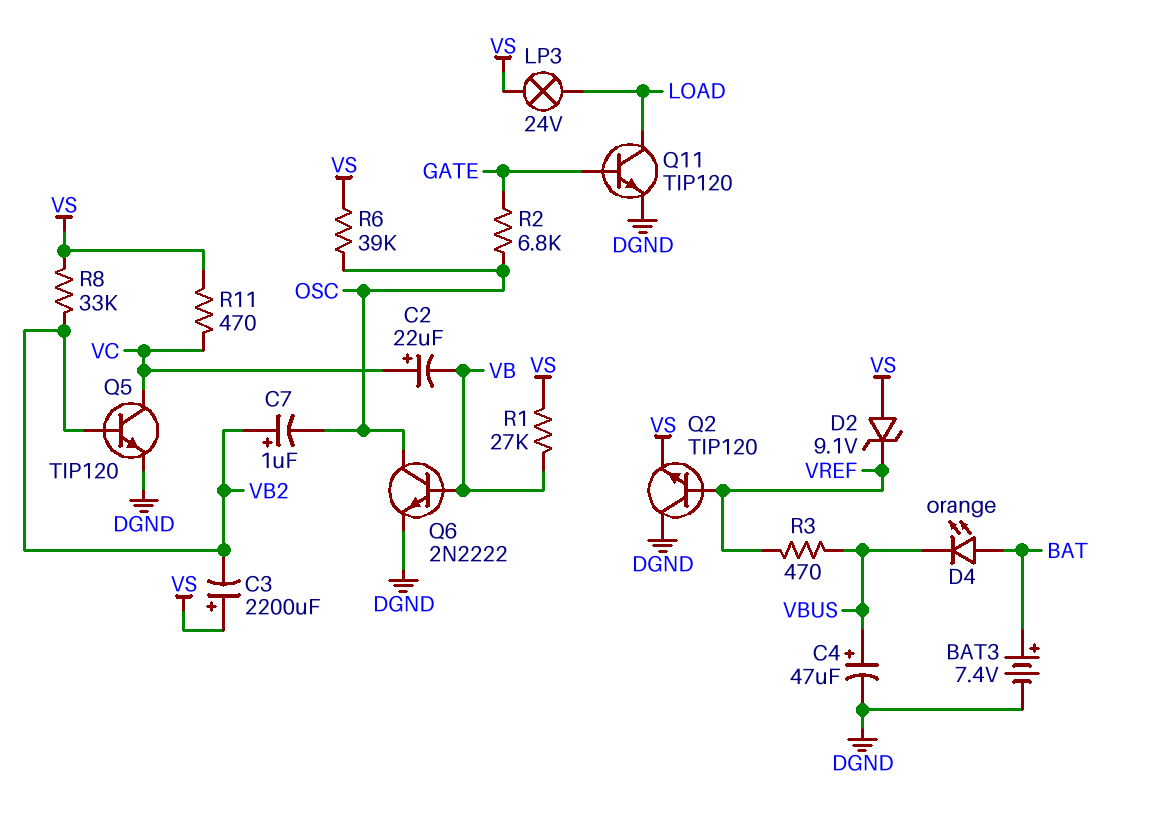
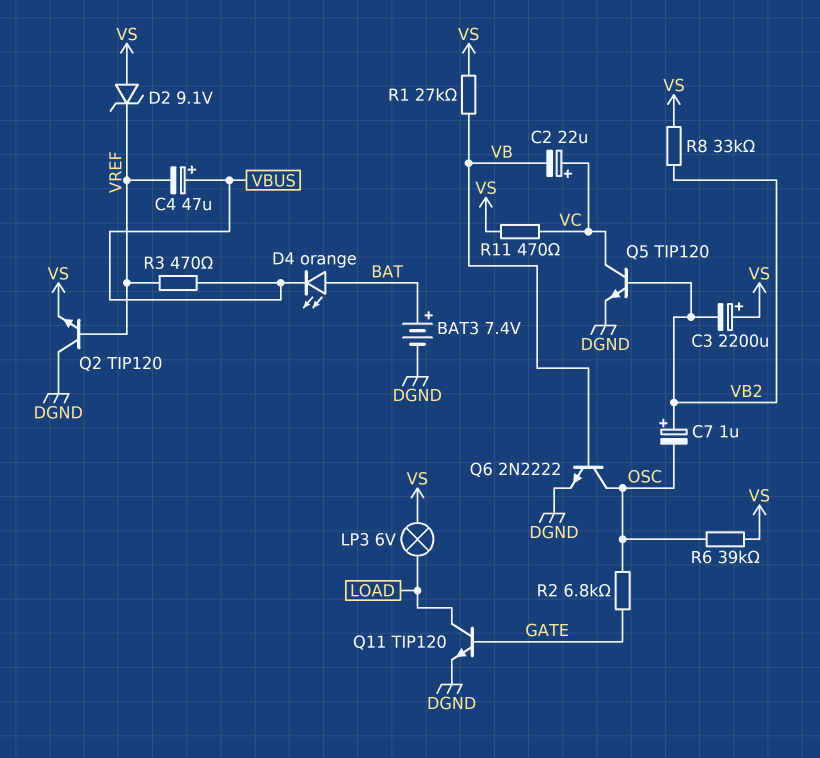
C4: 47uF (plus VBUS, minus DGND) -> 47uF (plus VBUS, minus VREF)
LP3: lamp 24V (LOAD, VS) -> lamp 6V (LOAD, VS)

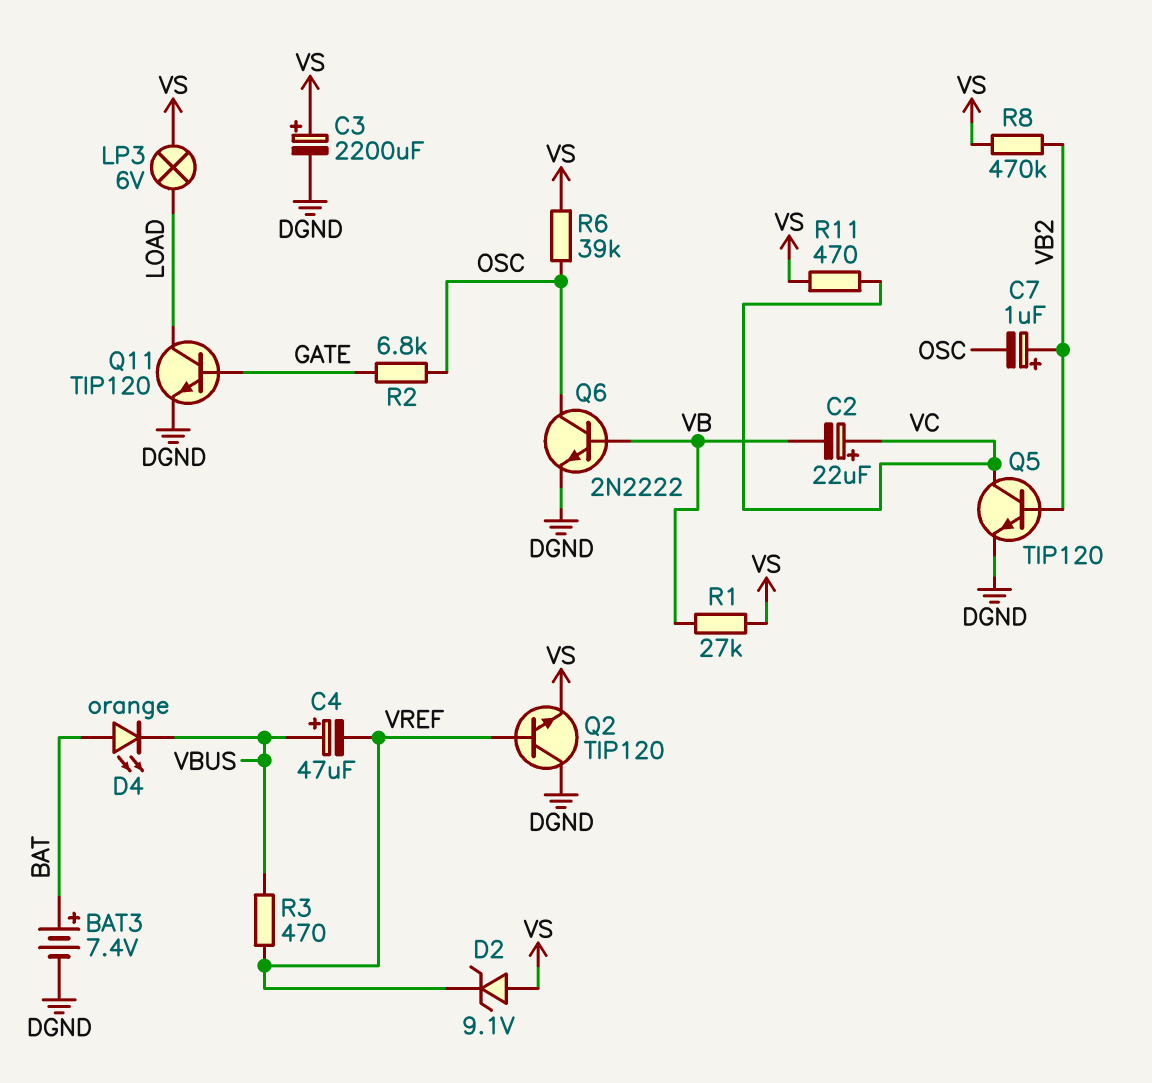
C3: 2200uF (plus VS, minus VB2) -> 2200uF (plus VS, minus DGND)
R8: 33k (VB2, VS) -> 470k (VB2, VS)

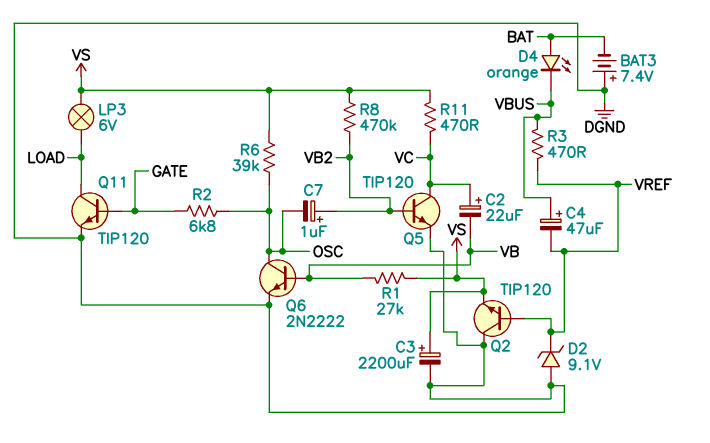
BAT3: 7.4V (plus BAT, minus DGND) -> 7.4V (plus DGND, minus BAT)
D2: zener 9.1V (A VS, K VREF) -> zener 9.1V (A DGND, K VREF)

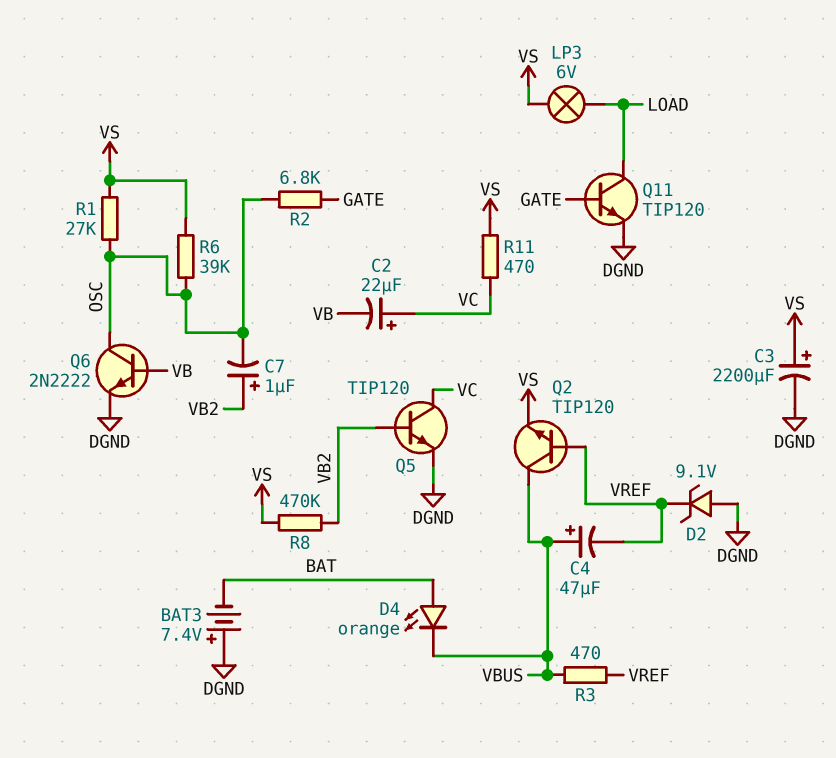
Q2: NPN TIP120 (B VREF, C DGND, E VS) -> NPN TIP120 (B VREF, C VBUS, E VS)
R1: 27k (VB, VS) -> 27k (OSC, VS)

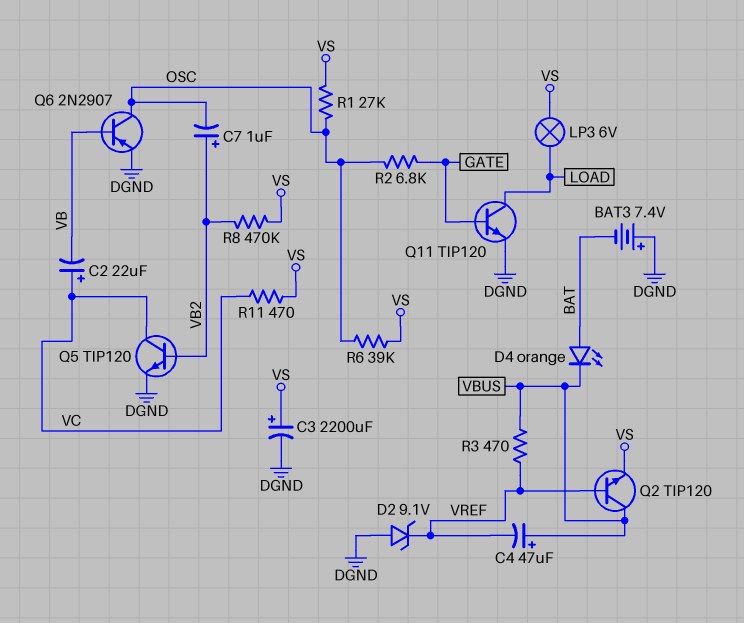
Q6: NPN 2N2222 (B VB, C OSC, E DGND) -> PNP 2N2907 (B VB, C OSC, E DGND)

